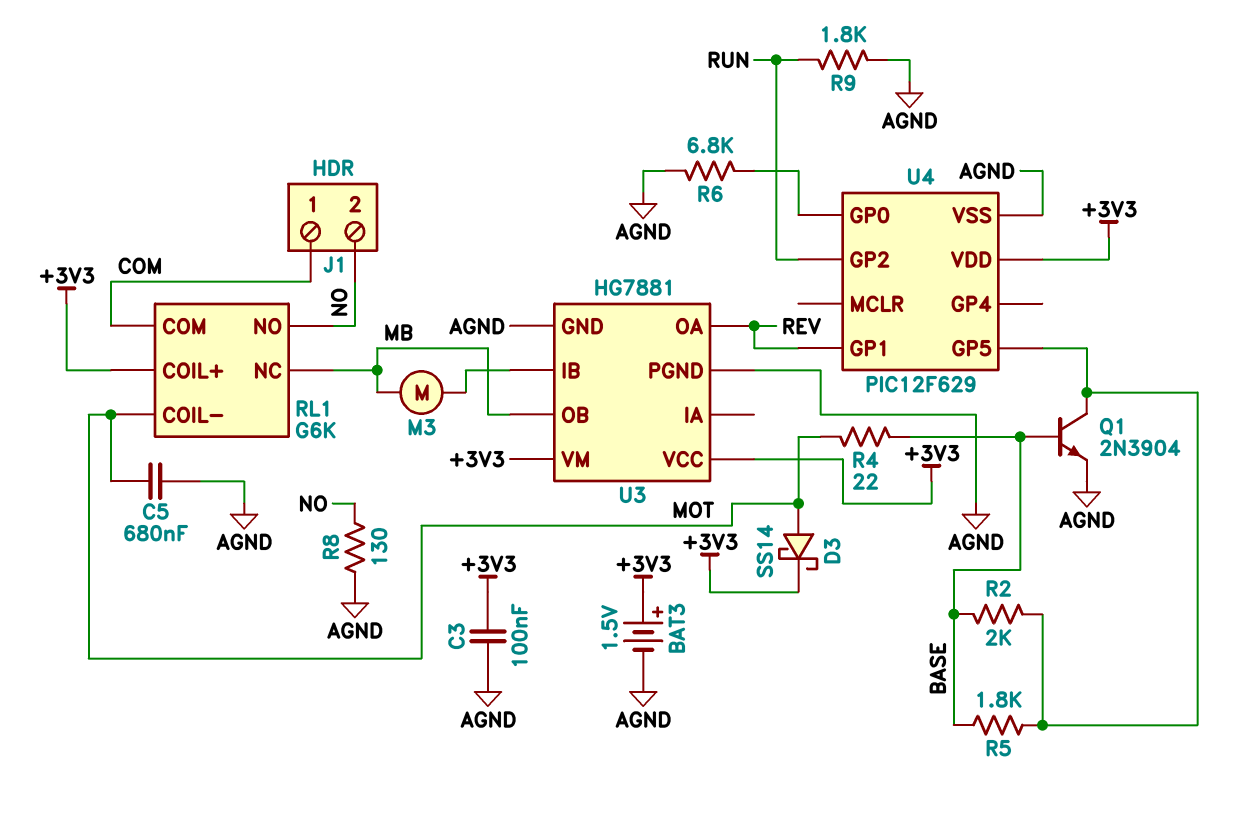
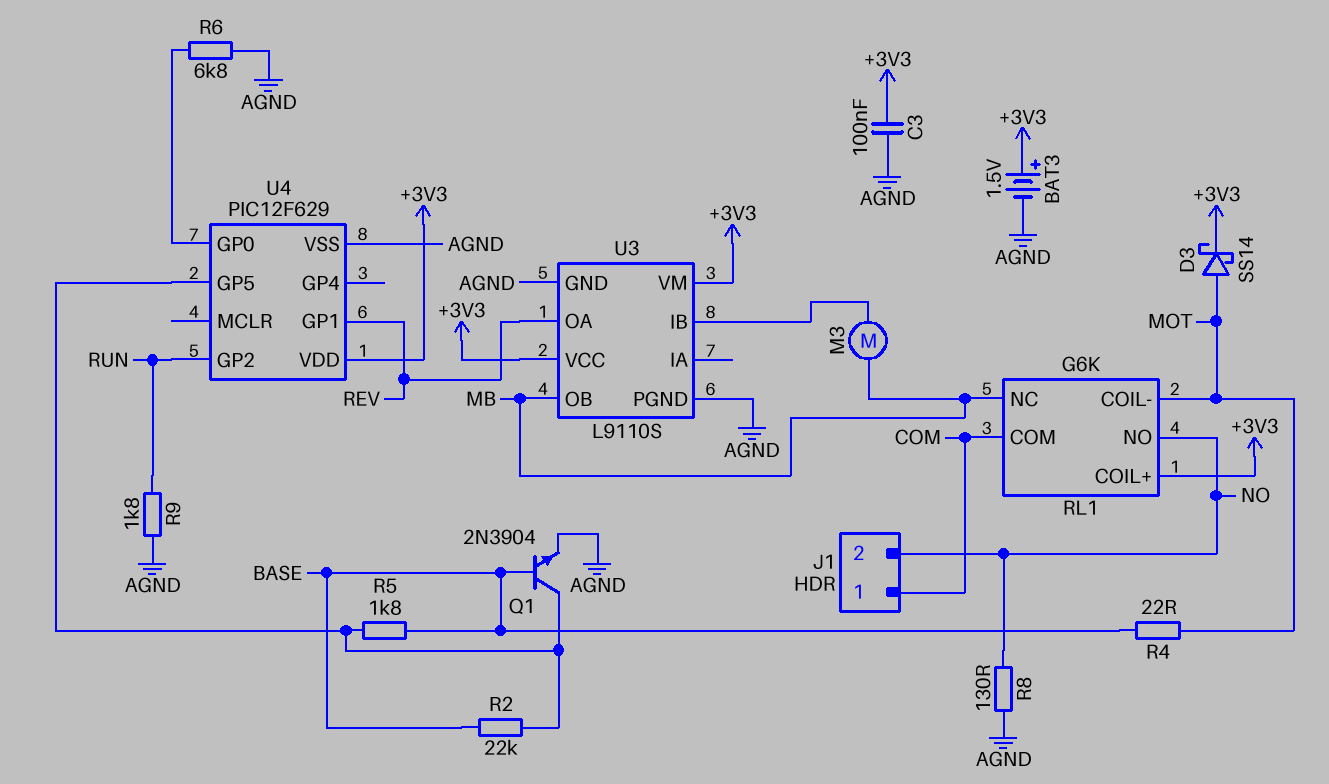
C5: 680nF (AGND, MOT) -> none
R2: 2k (BASE, U4/GP5) -> 22k (BASE, U4/GP5)
U3: HG7881 -> L9110S

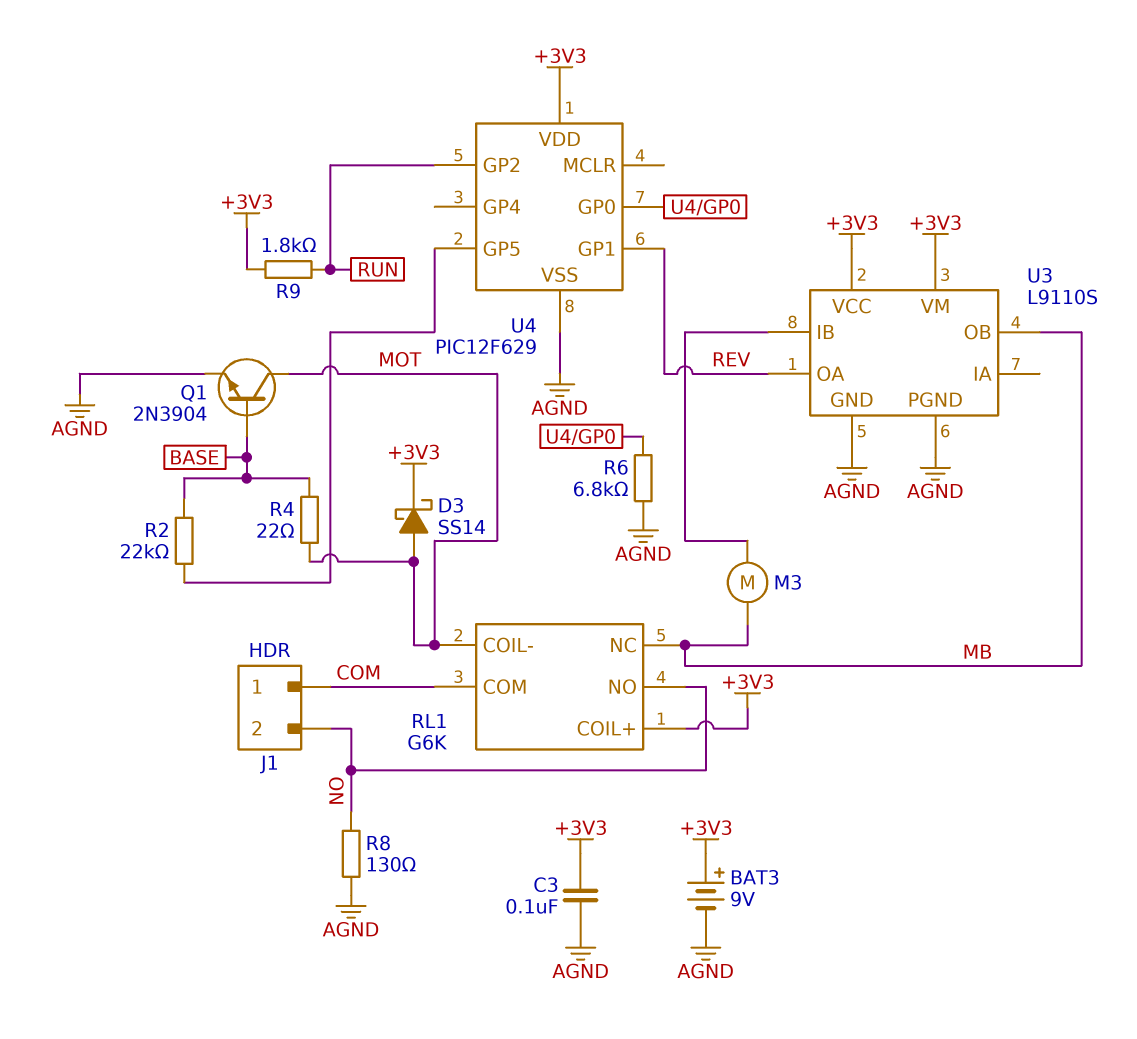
BAT3: 1.5V (plus +3V3, minus AGND) -> 9V (plus +3V3, minus AGND)
Q1: NPN 2N3904 (B BASE, C U4/GP5, E AGND) -> NPN 2N3904 (B BASE, C MOT, E AGND)
R5: 1.8k (BASE, U4/GP5) -> none
R9: 1.8k (AGND, RUN) -> 1.8k (+3V3, RUN)

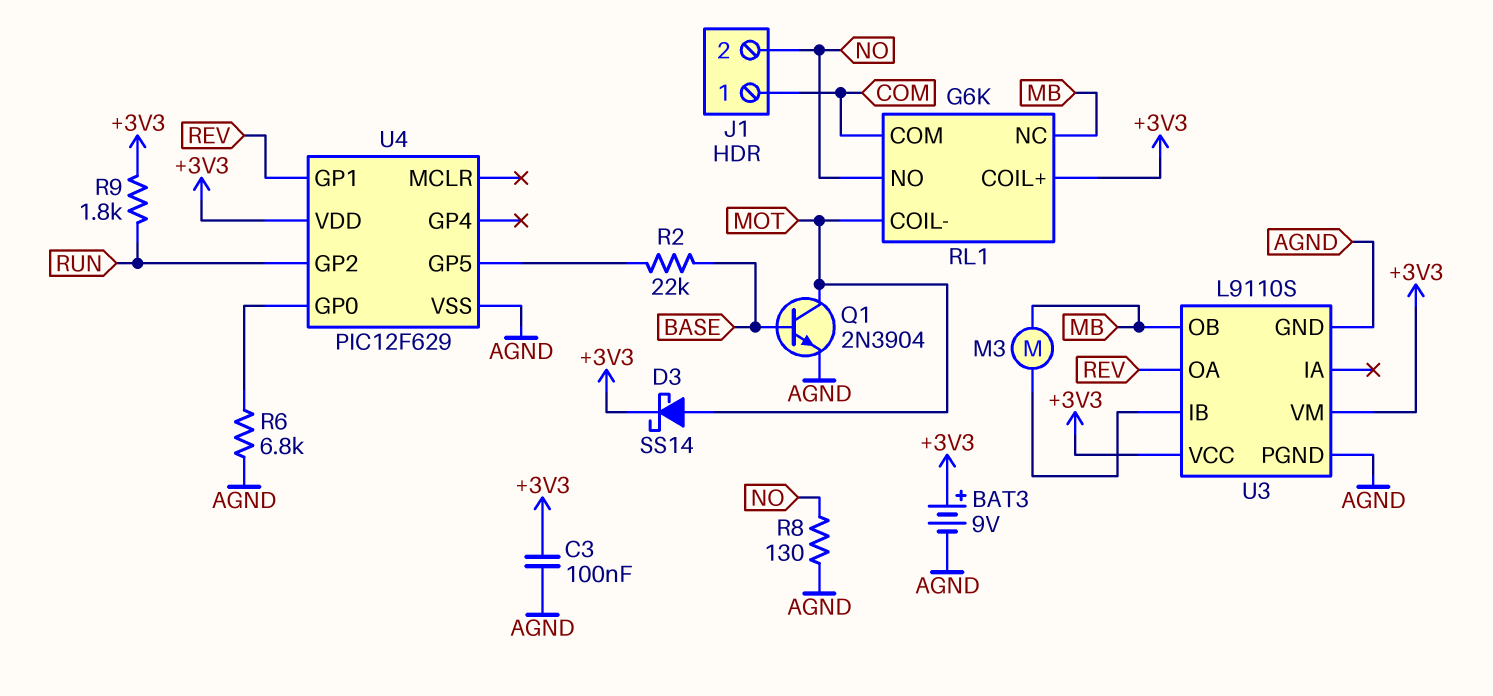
R4: 22 (BASE, MOT) -> none

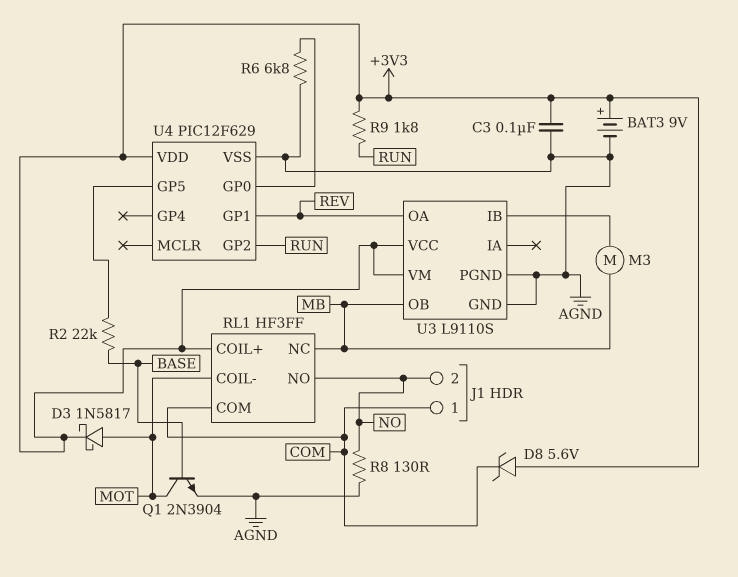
D3: schottky SS14 (A MOT, K +3V3) -> schottky 1N5817 (A MOT, K +3V3)
D8: none -> zener 5.6V (A +3V3, K COM)
RL1: G6K -> HF3FF

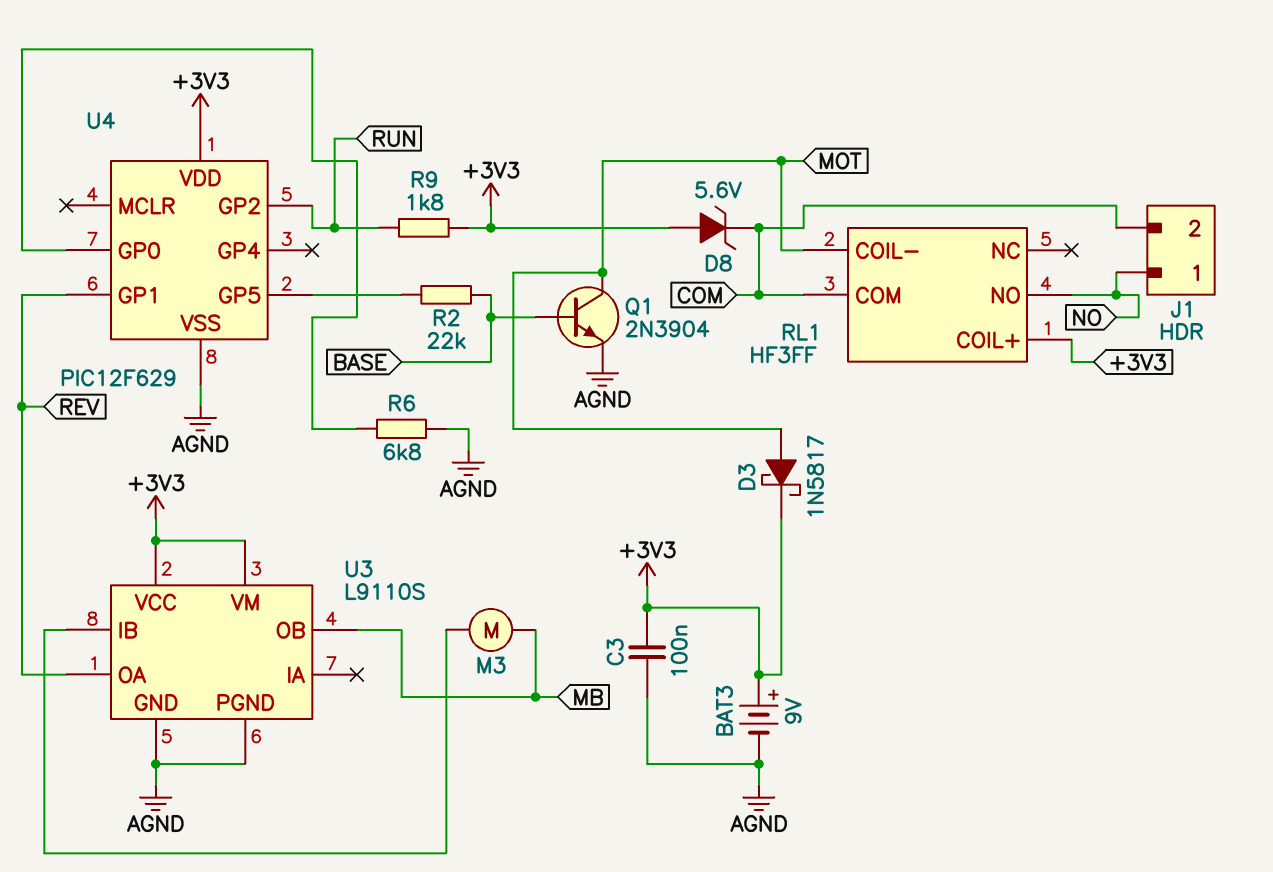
J1 pin 1: COM -> NO
J1 pin 2: NO -> COM
R8: 130 (AGND, NO) -> none
RL1 pin NC: MB -> none

